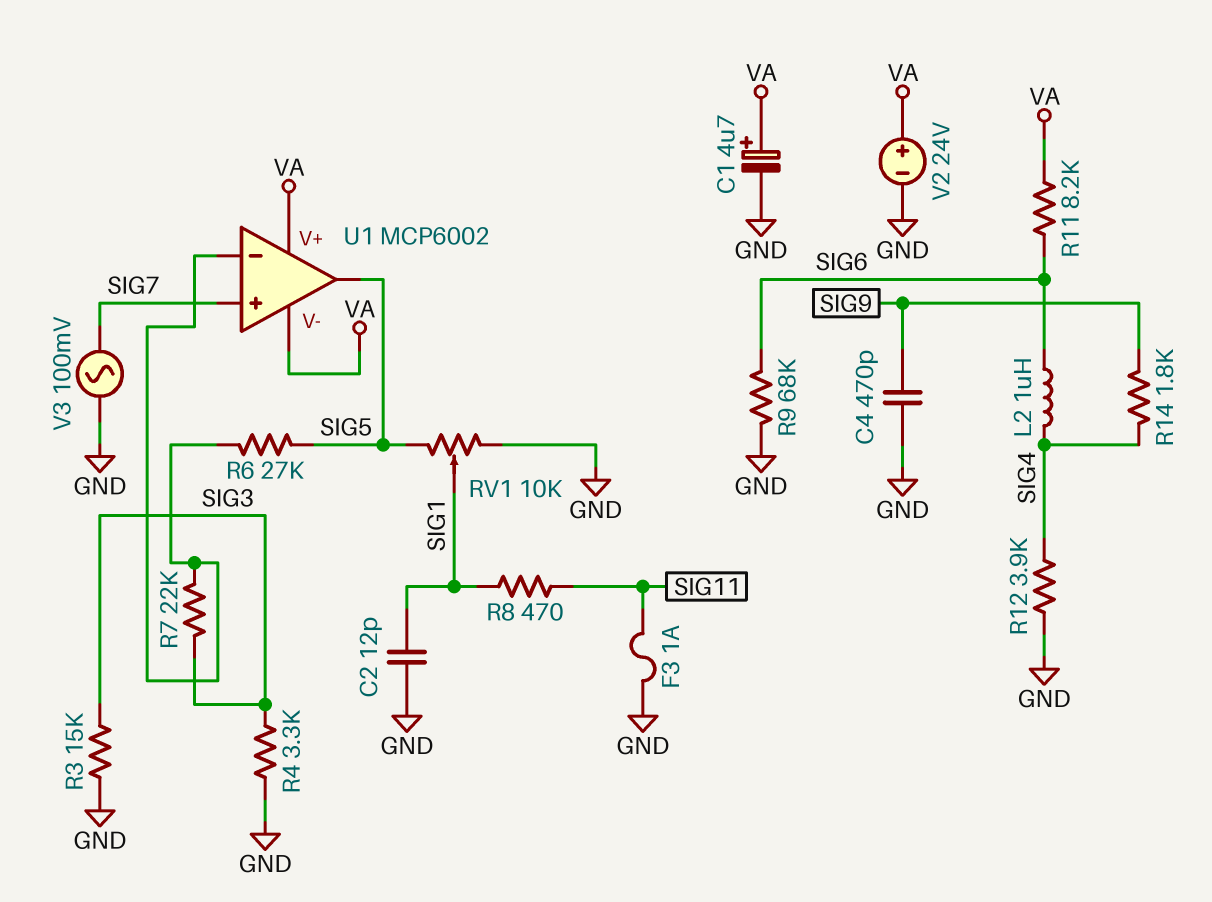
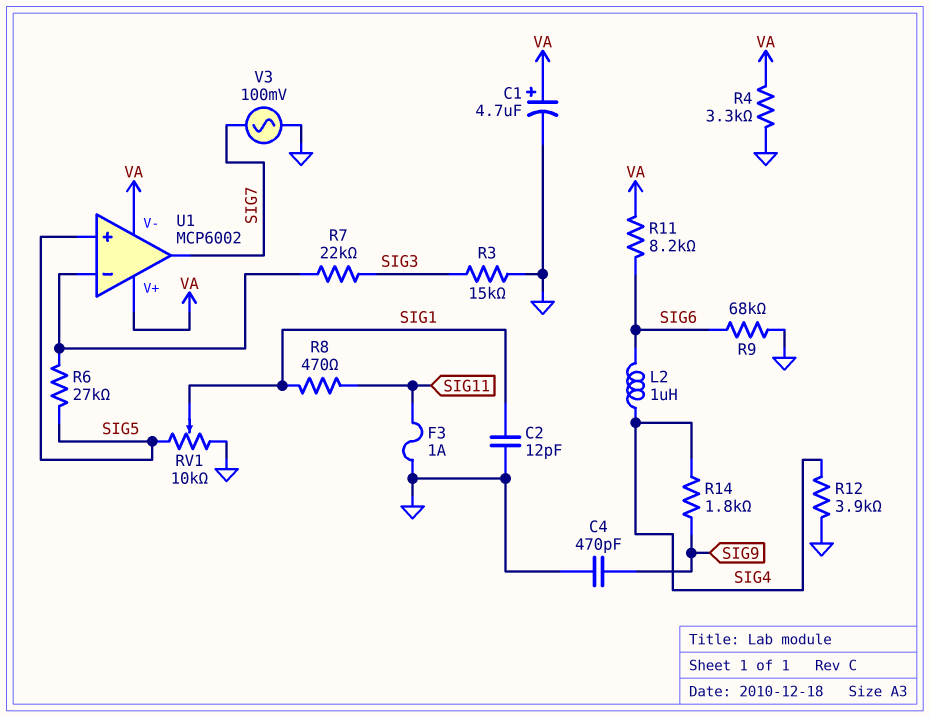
R4: 3.3k (GND, SIG3) -> 3.3k (GND, VA)
U1 pin in+: SIG7 -> SIG5
U1 pin out: SIG5 -> SIG7
V2: 24V (plus VA, minus GND) -> none

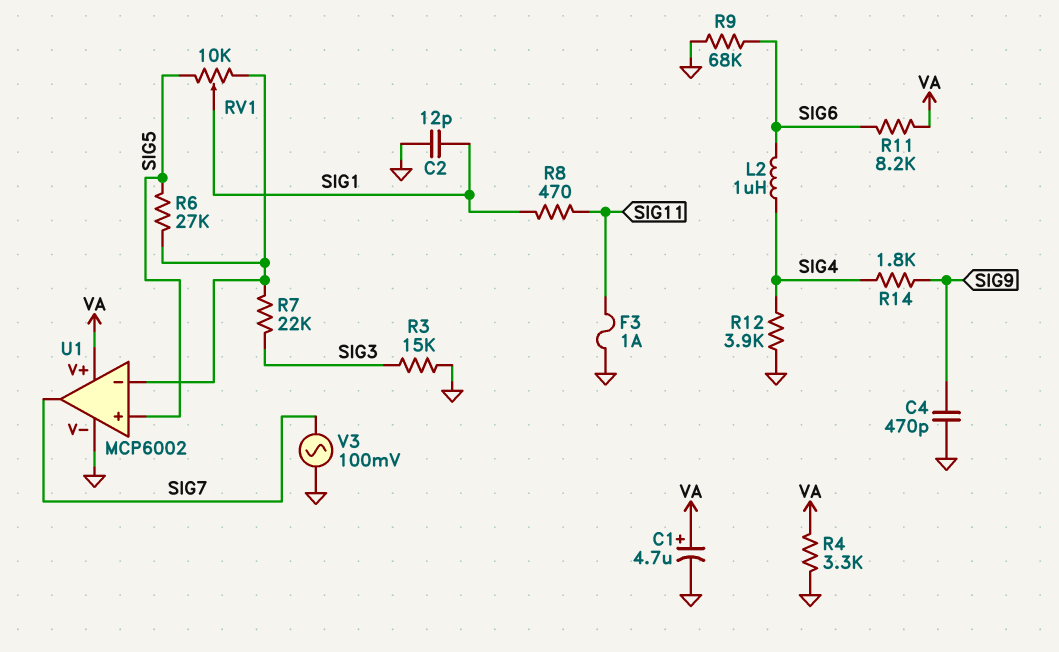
RV1: 10k (GND, SIG5, wiper SIG1) -> 10k (SIG5, U1/in-, wiper SIG1)
U1 pin V-: VA -> GND

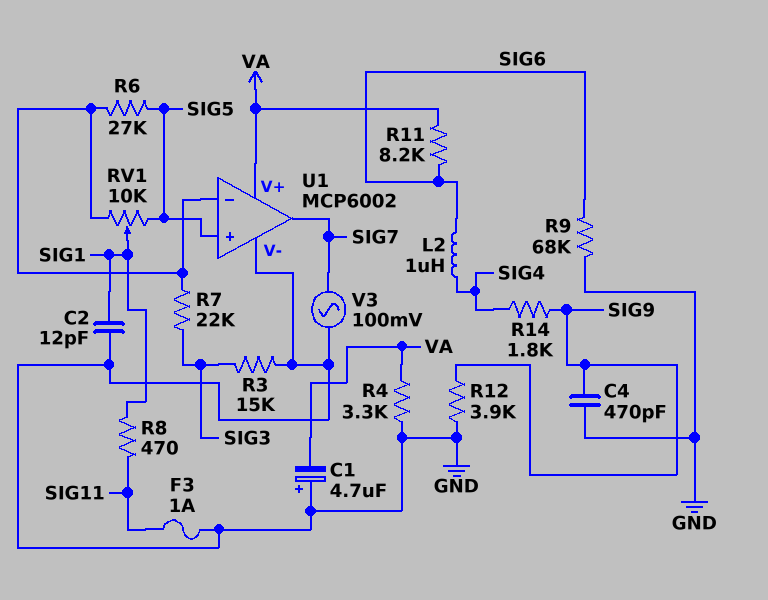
C1: 4.7uF (plus VA, minus GND) -> 4.7uF (plus GND, minus VA)
R12: 3.9k (GND, SIG4) -> 3.9k (GND, SIG9)

